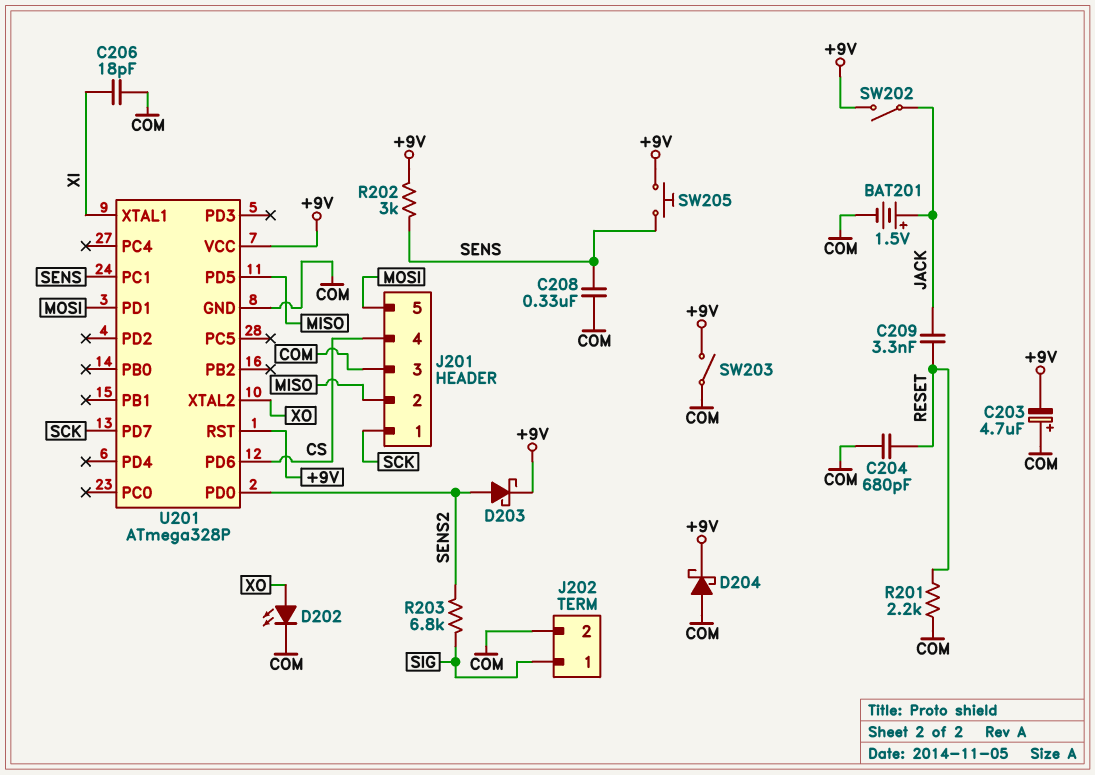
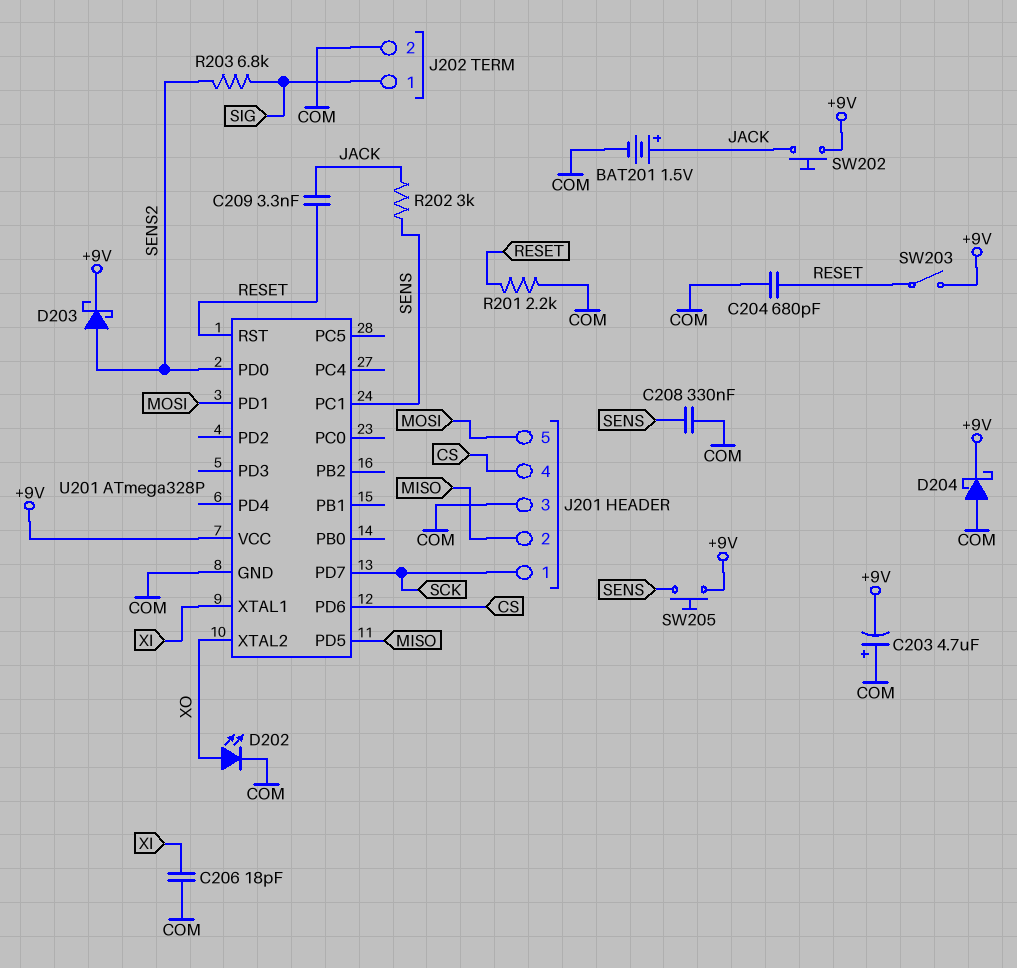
R202: 3k (+9V, SENS) -> 3k (JACK, SENS)
SW202: switch (+9V, JACK) -> button (+9V, JACK)
SW203: switch (+9V, COM) -> switch (+9V, RESET)
U201 pin RST: +9V -> RESET

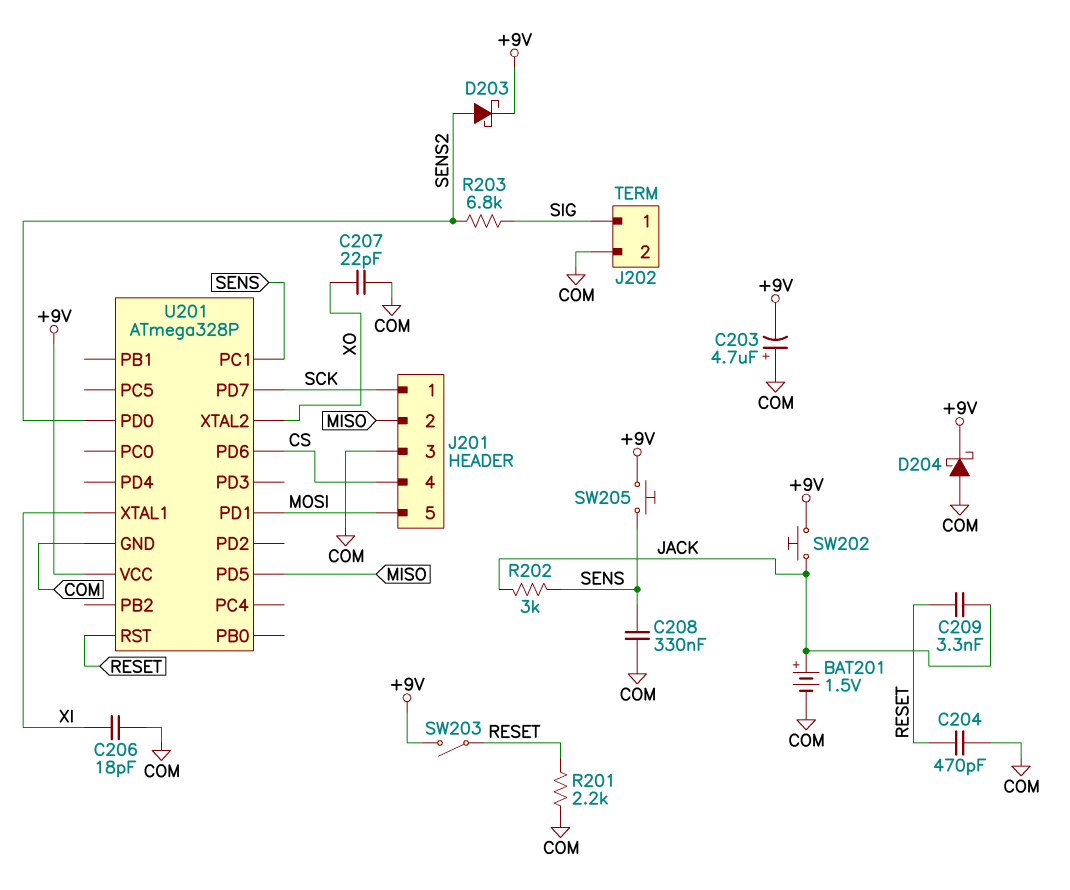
C204: 680pF (COM, RESET) -> 470pF (COM, RESET)
C207: none -> 22pF (COM, XO)
D202: LED (A XO, K COM) -> none

